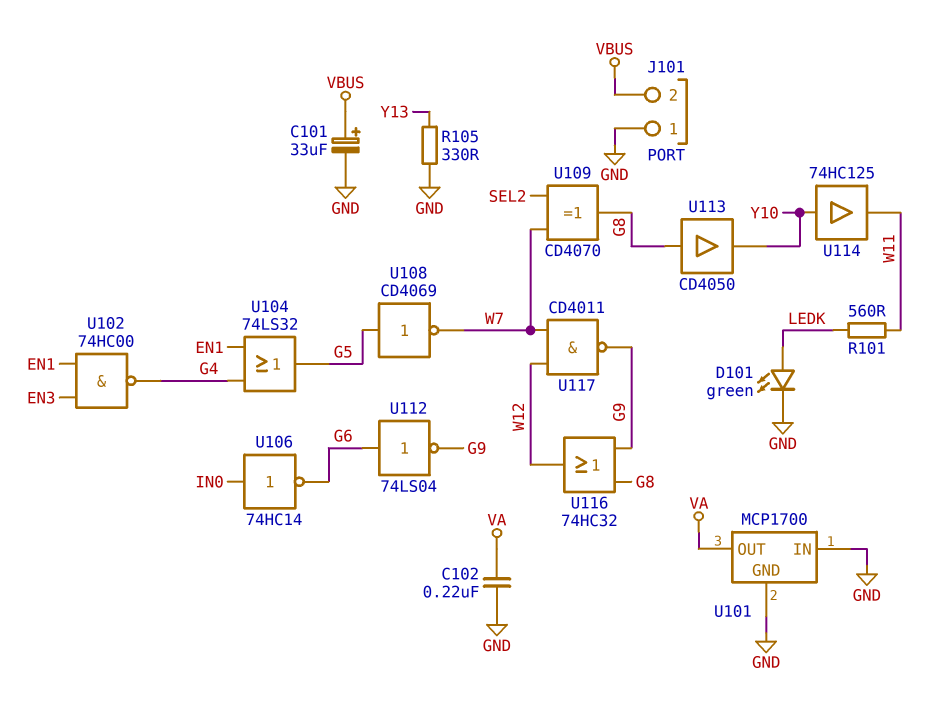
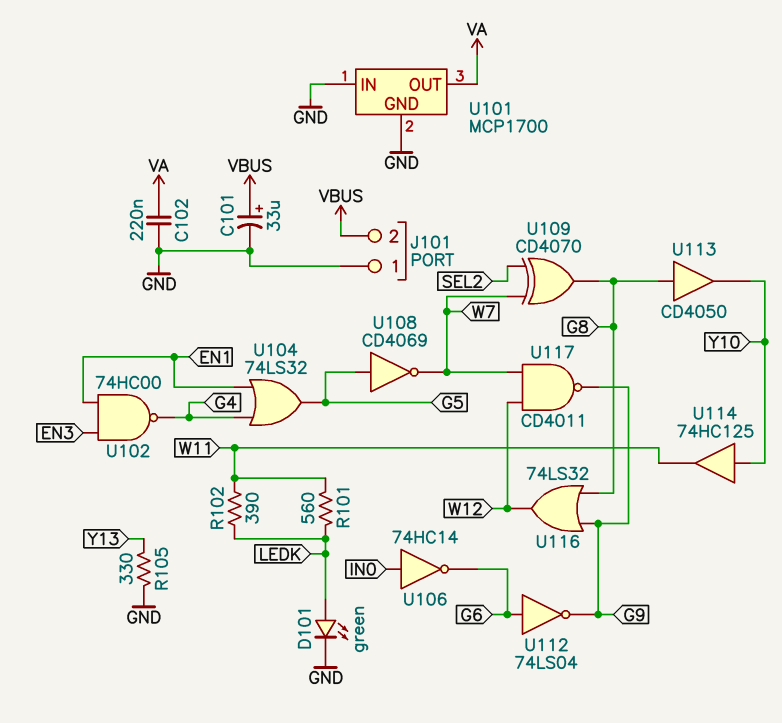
R102: none -> 390 (LEDK, W11)
U116: OR 74HC32 (in G8, in G9, out W12) -> OR 74LS32 (in G8, in G9, out W12)

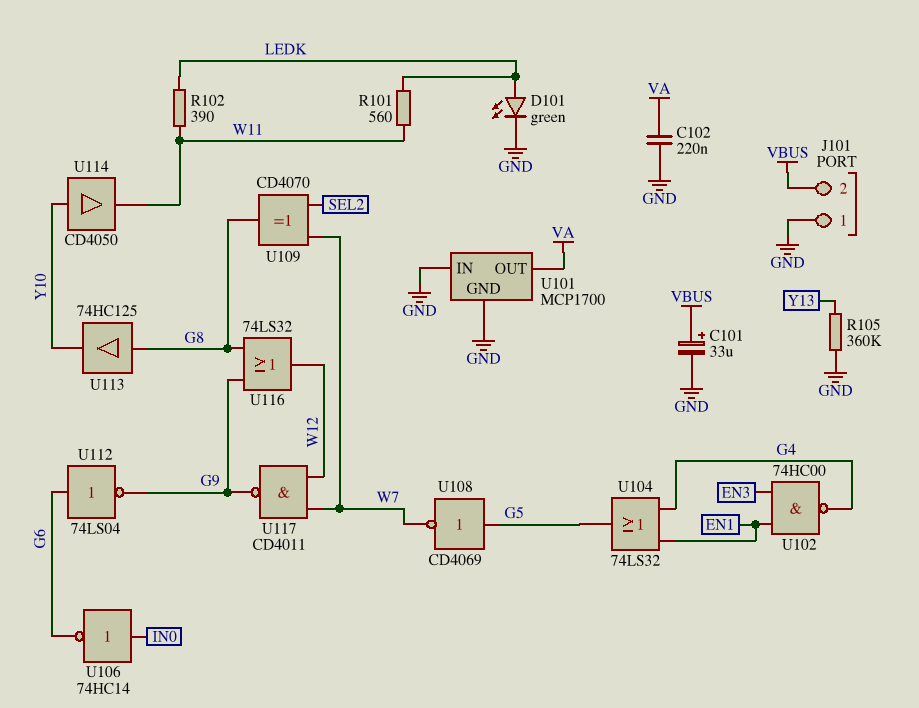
R105: 330 (GND, Y13) -> 360k (GND, Y13)
U113: buffer CD4050 (in G8, out Y10) -> buffer 74HC125 (in G8, out Y10)
U114: buffer 74HC125 (in Y10, out W11) -> buffer CD4050 (in Y10, out W11)

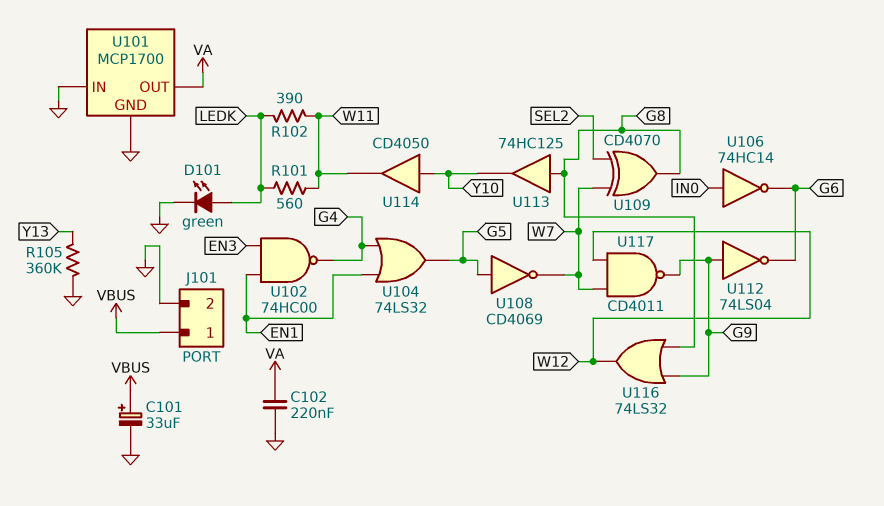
J101 pin 1: GND -> VBUS
J101 pin 2: VBUS -> GND
U112: NOT 74LS04 (in G6, out G9) -> NOT 74LS04 (in G9, out G6)

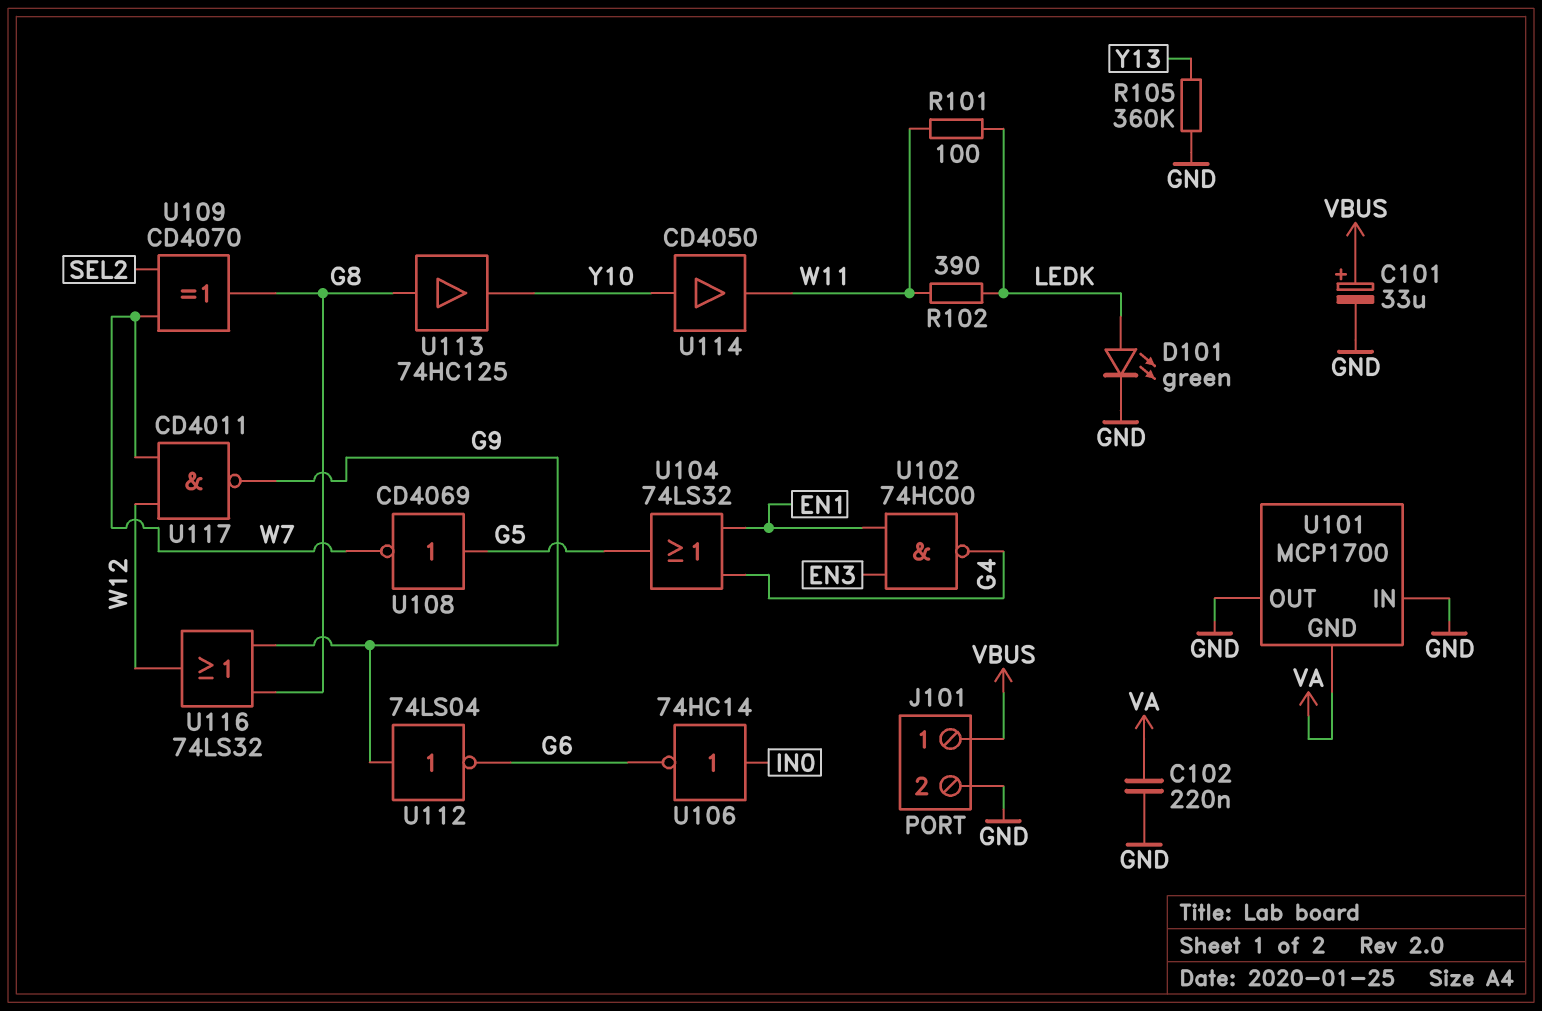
R101: 560 (LEDK, W11) -> 100 (LEDK, W11)
U101 pin GND: GND -> VA
U101 pin OUT: VA -> GND

